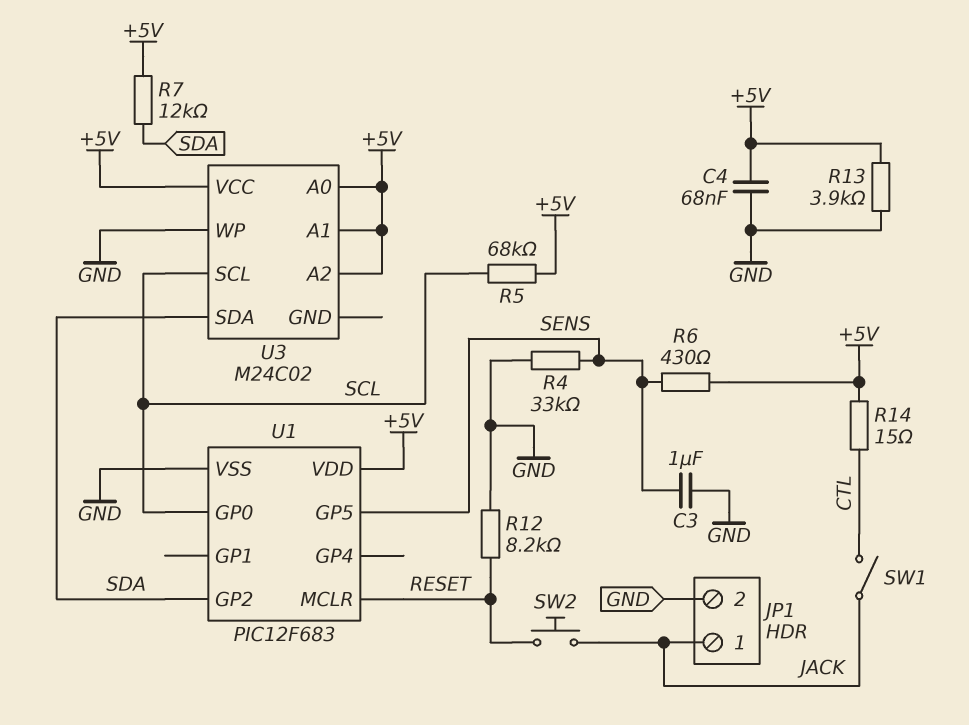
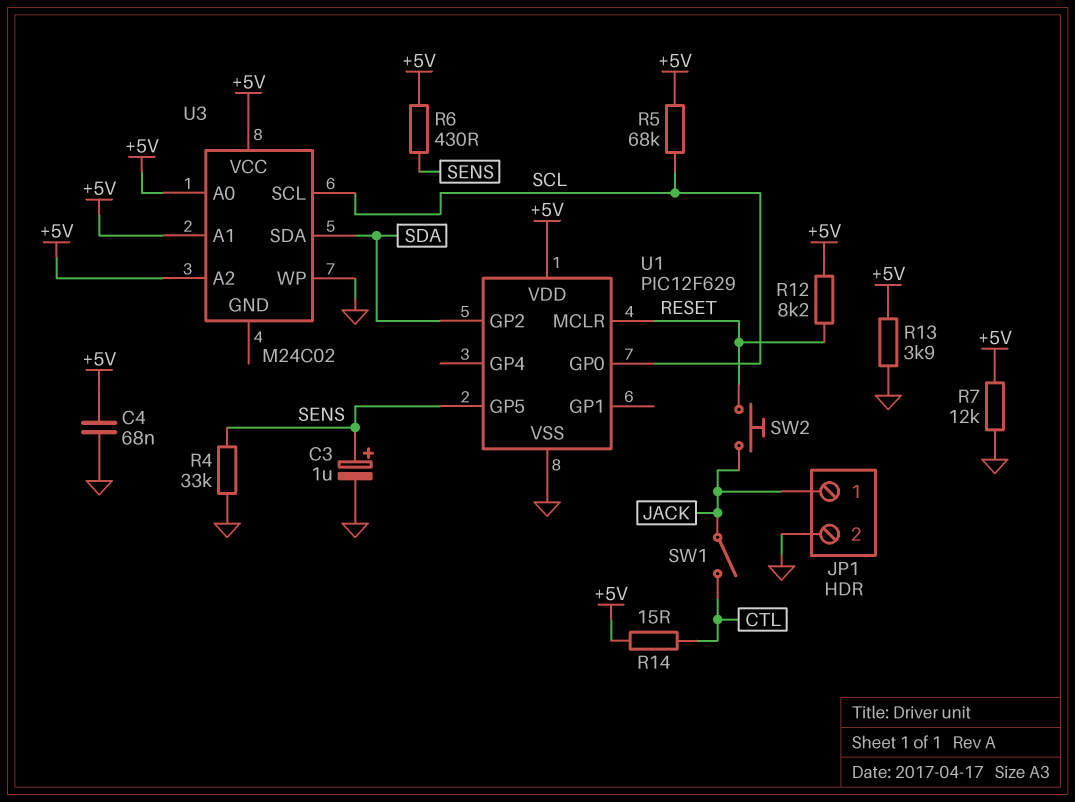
C3: 1uF (GND, SENS) -> 1uF (plus SENS, minus GND)
R7: 12k (+5V, SDA) -> 12k (+5V, GND)
R12: 8.2k (GND, RESET) -> 8.2k (+5V, RESET)
U1: PIC12F683 -> PIC12F629

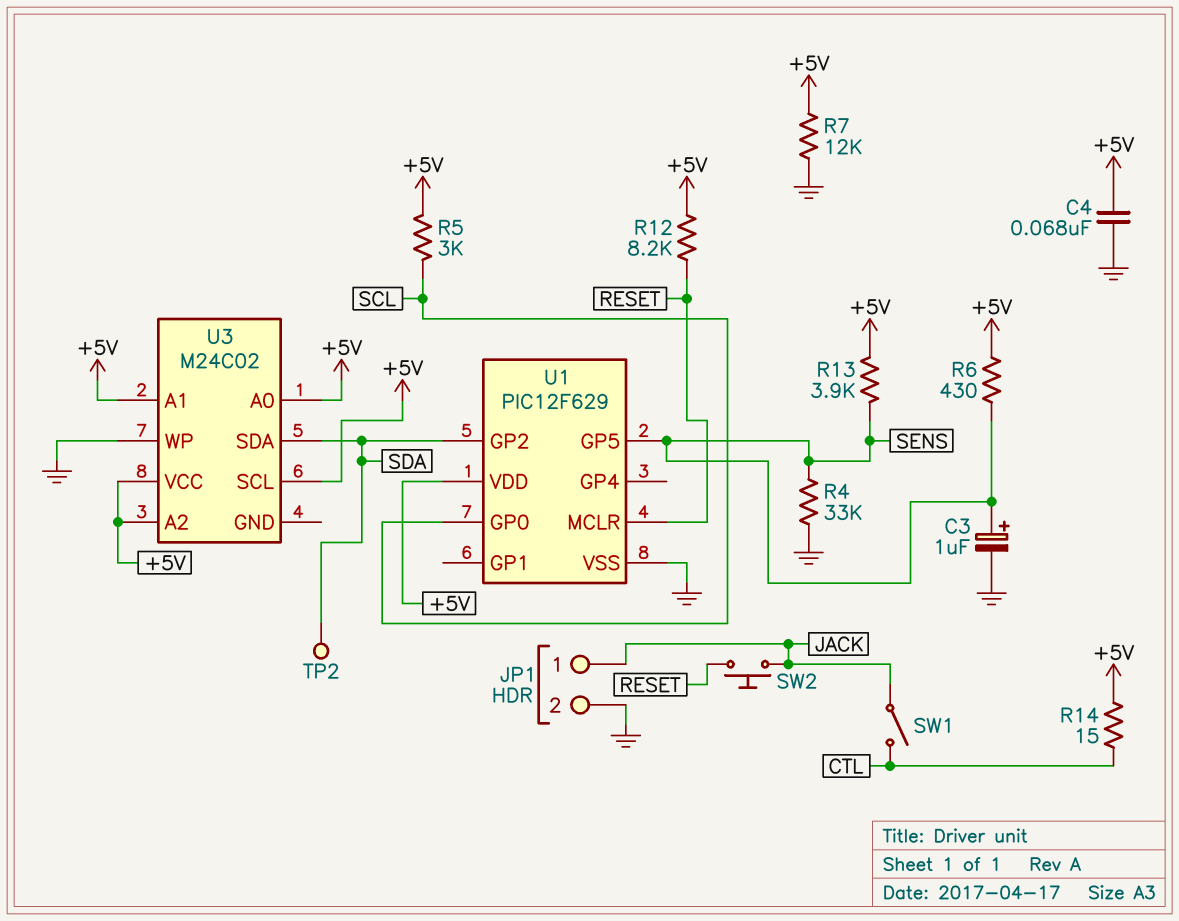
R5: 68k (+5V, SCL) -> 3k (+5V, SCL)
R13: 3.9k (+5V, GND) -> 3.9k (+5V, SENS)
TP2: none -> test point (SDA)
U3 pin SCL: SCL -> +5V

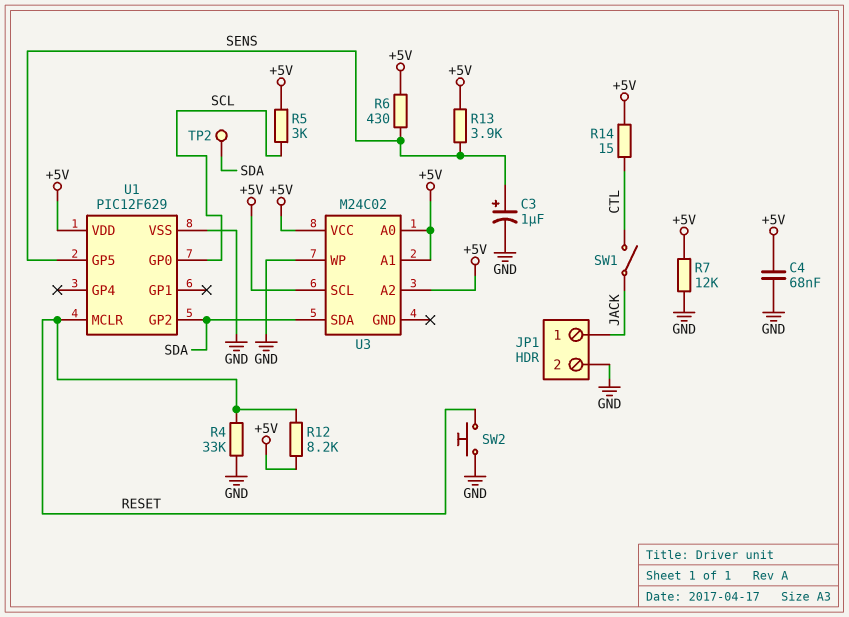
R4: 33k (GND, SENS) -> 33k (GND, RESET)
SW2: button (JACK, RESET) -> button (GND, RESET)

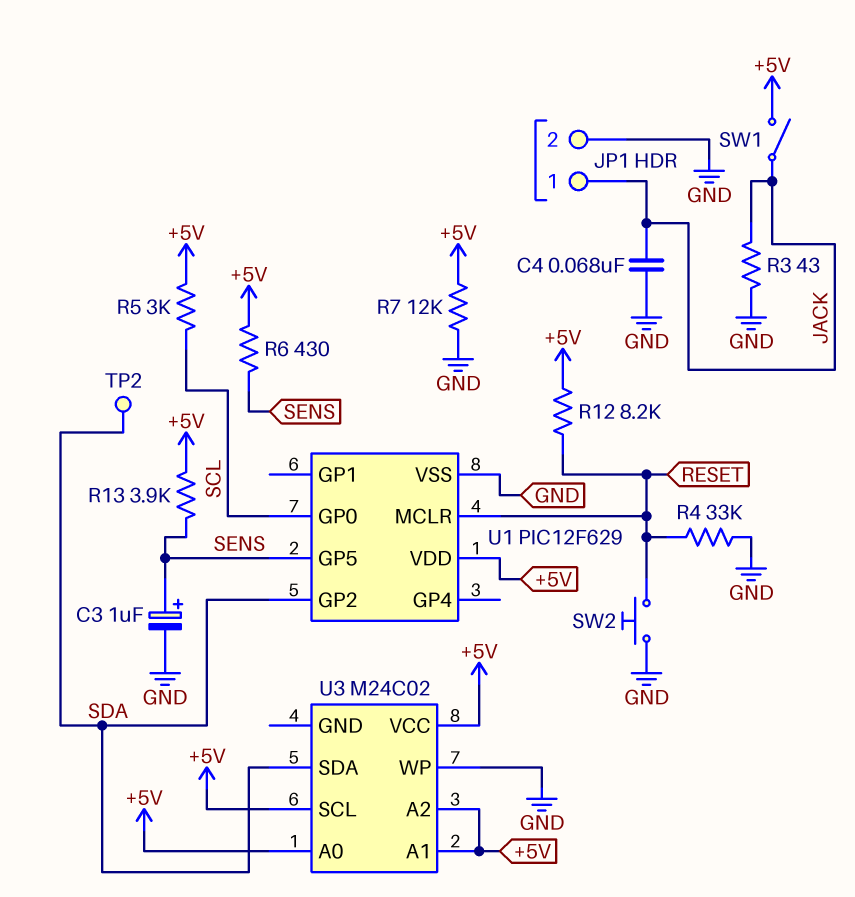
C4: 68nF (+5V, GND) -> 68nF (GND, JACK)
R3: none -> 43 (GND, JACK)
R14: 15 (+5V, CTL) -> none
SW1: switch (CTL, JACK) -> switch (+5V, JACK)

